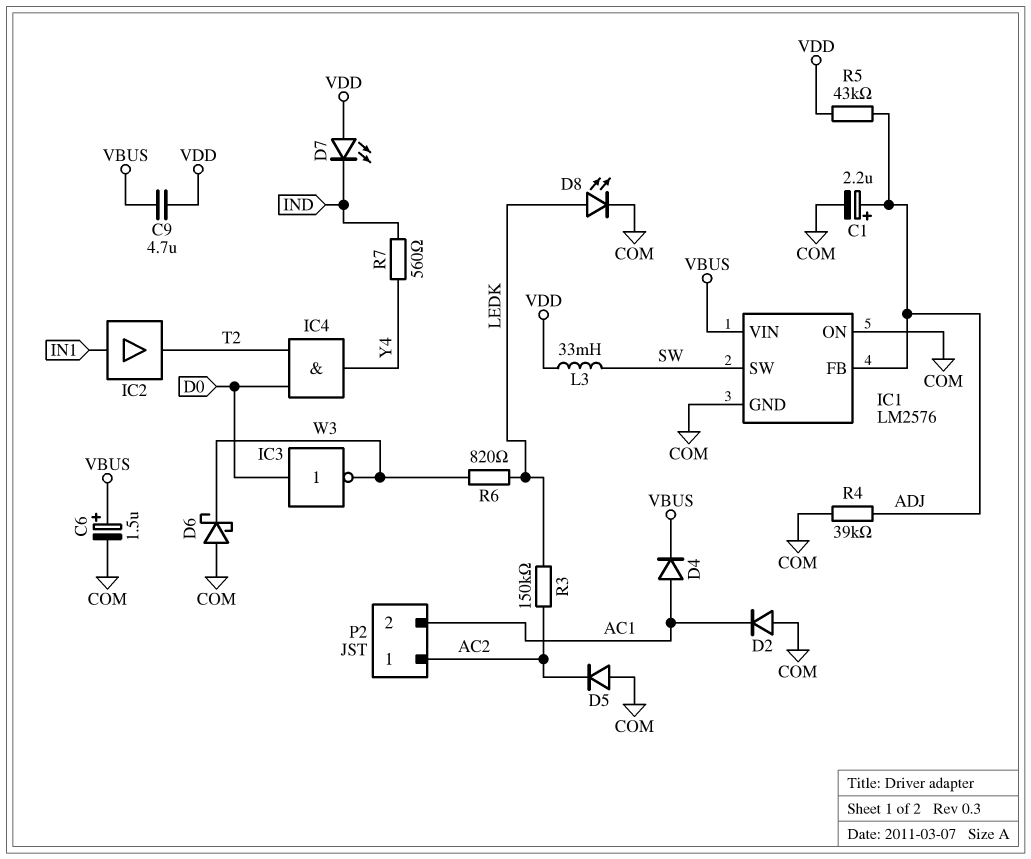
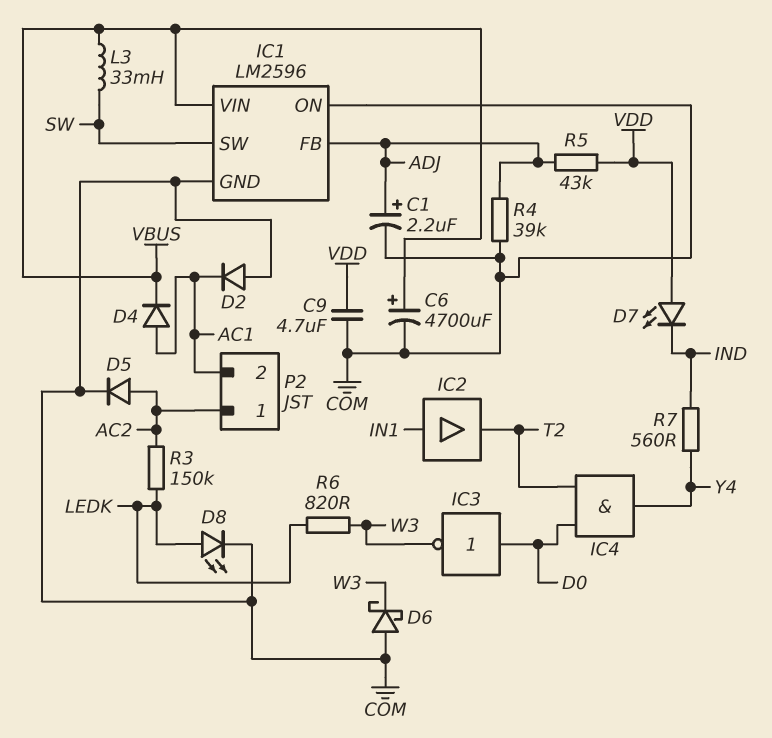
C6: 1.5uF (plus VBUS, minus COM) -> 4700uF (plus VBUS, minus COM)
C9: 4.7uF (VBUS, VDD) -> 4.7uF (COM, VDD)
D5: diode (A COM, K AC2) -> diode (A AC2, K COM)
IC1: LM2576 -> LM2596
L3: 33mH (SW, VDD) -> 33mH (SW, VBUS)

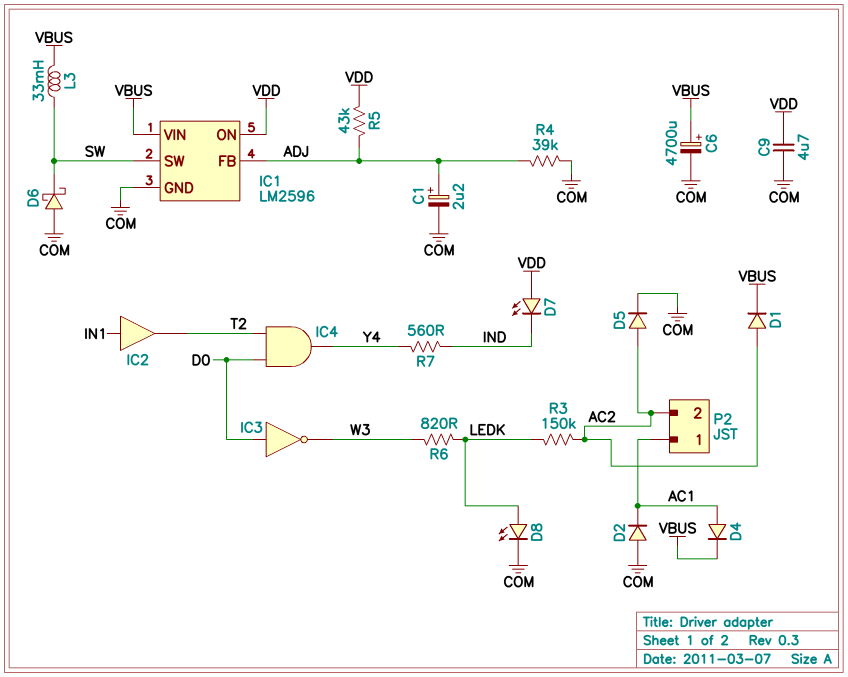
D1: none -> diode (A AC2, K VBUS)
D6: schottky (A COM, K W3) -> schottky (A COM, K SW)
IC1 pin ON: COM -> VDD
P2 pin 1: AC2 -> AC1
P2 pin 2: AC1 -> AC2

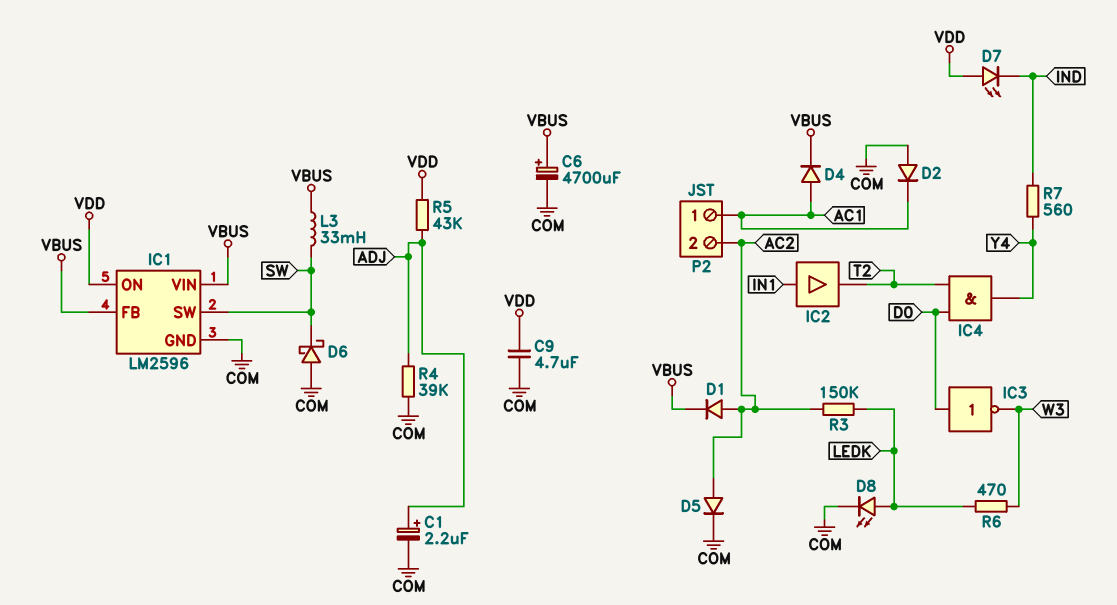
IC1 pin FB: ADJ -> VBUS
R6: 820 (LEDK, W3) -> 470 (LEDK, W3)

